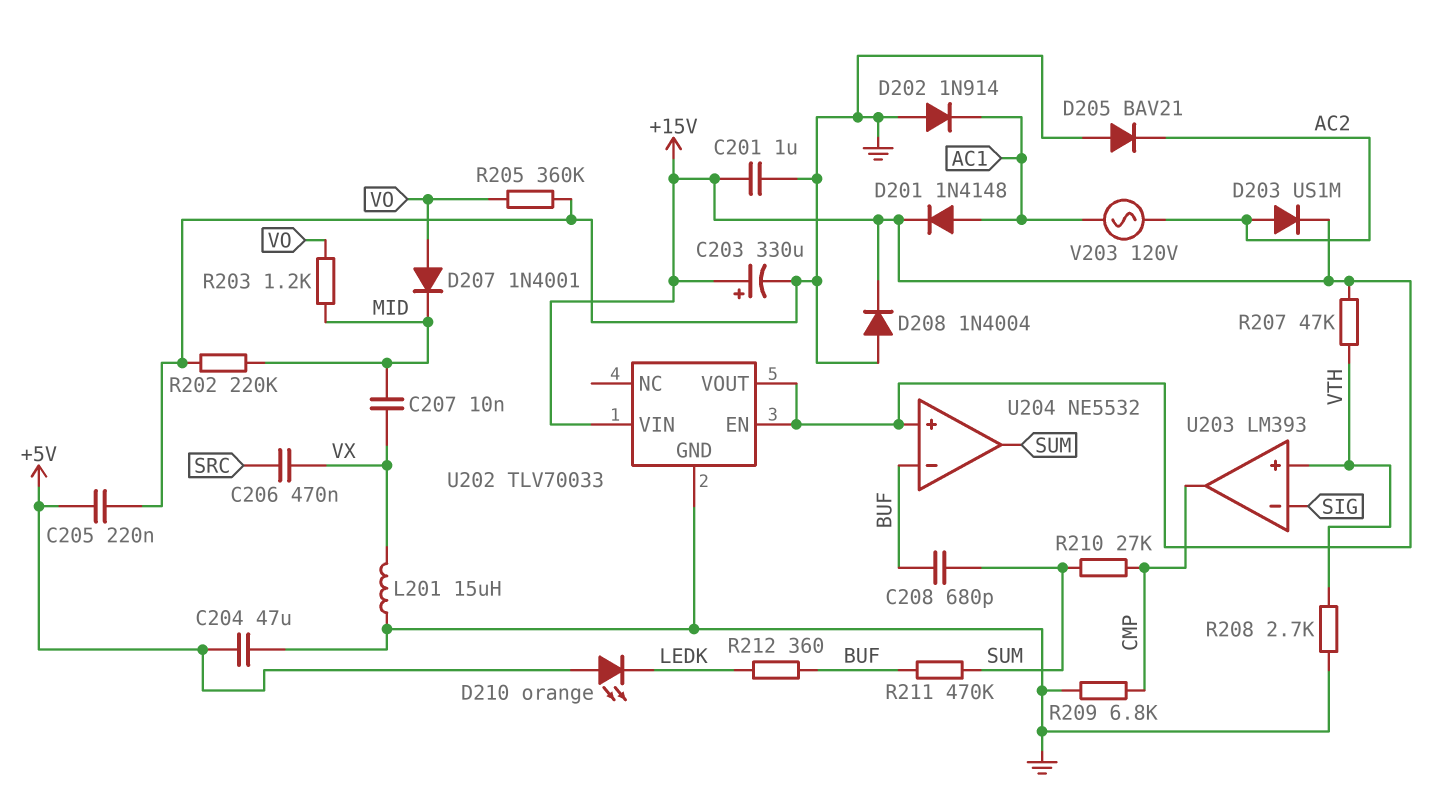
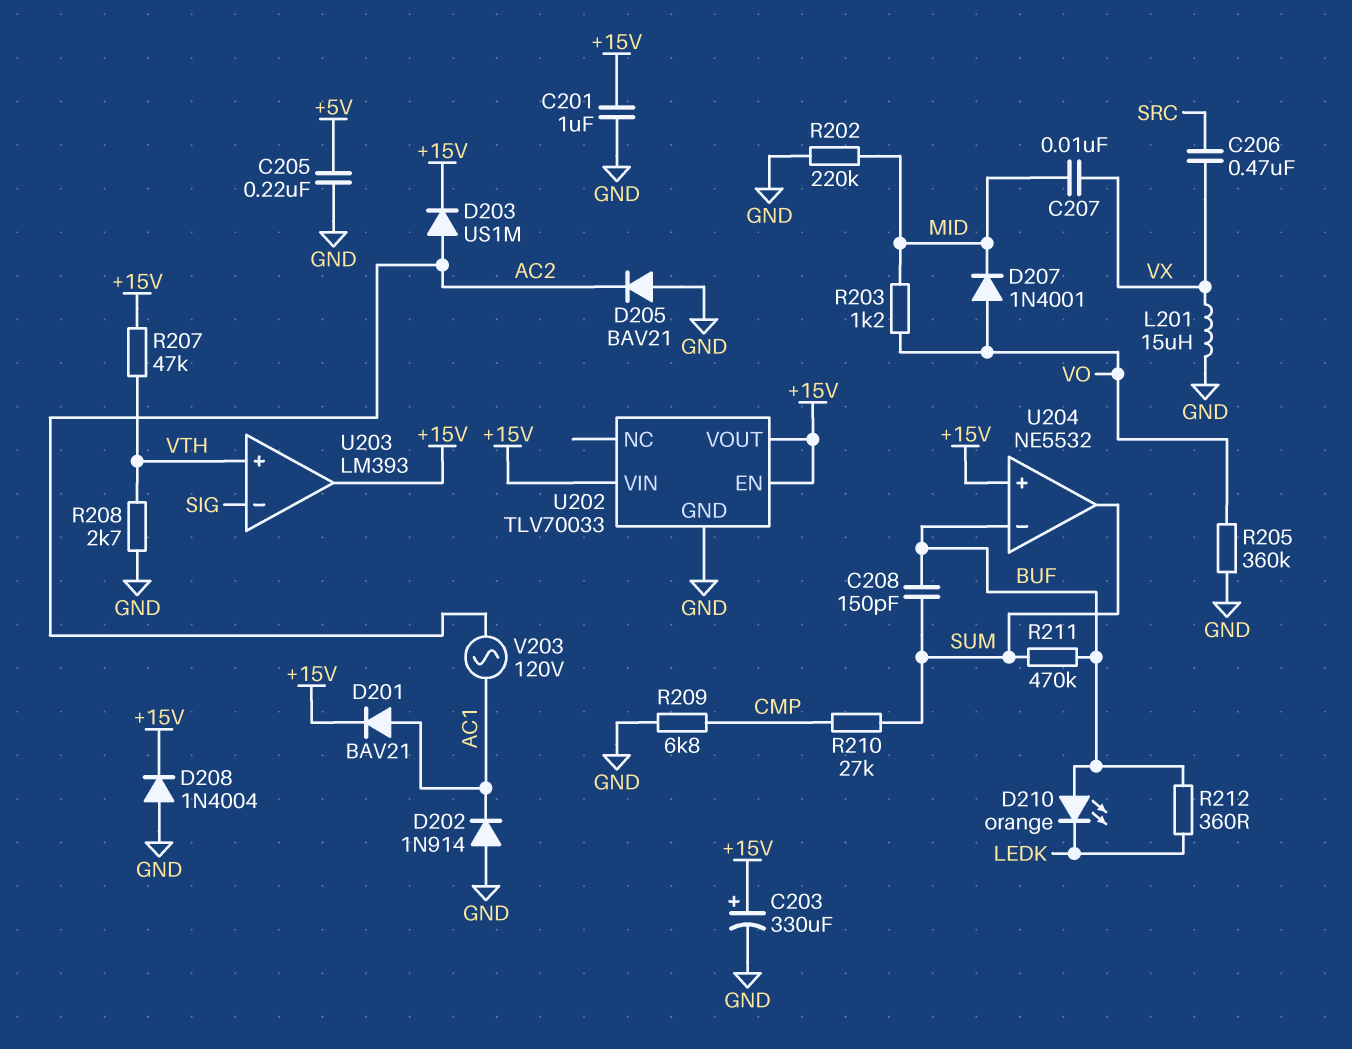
C204: 47uF (+5V, GND) -> none
C208: 680pF (BUF, SUM) -> 150pF (BUF, SUM)
D201: diode 1N4148 (A AC1, K +15V) -> diode BAV21 (A AC1, K +15V)
D210: LED orange (A +5V, K LEDK) -> LED orange (A BUF, K LEDK)
U203 pin out: CMP -> +15V

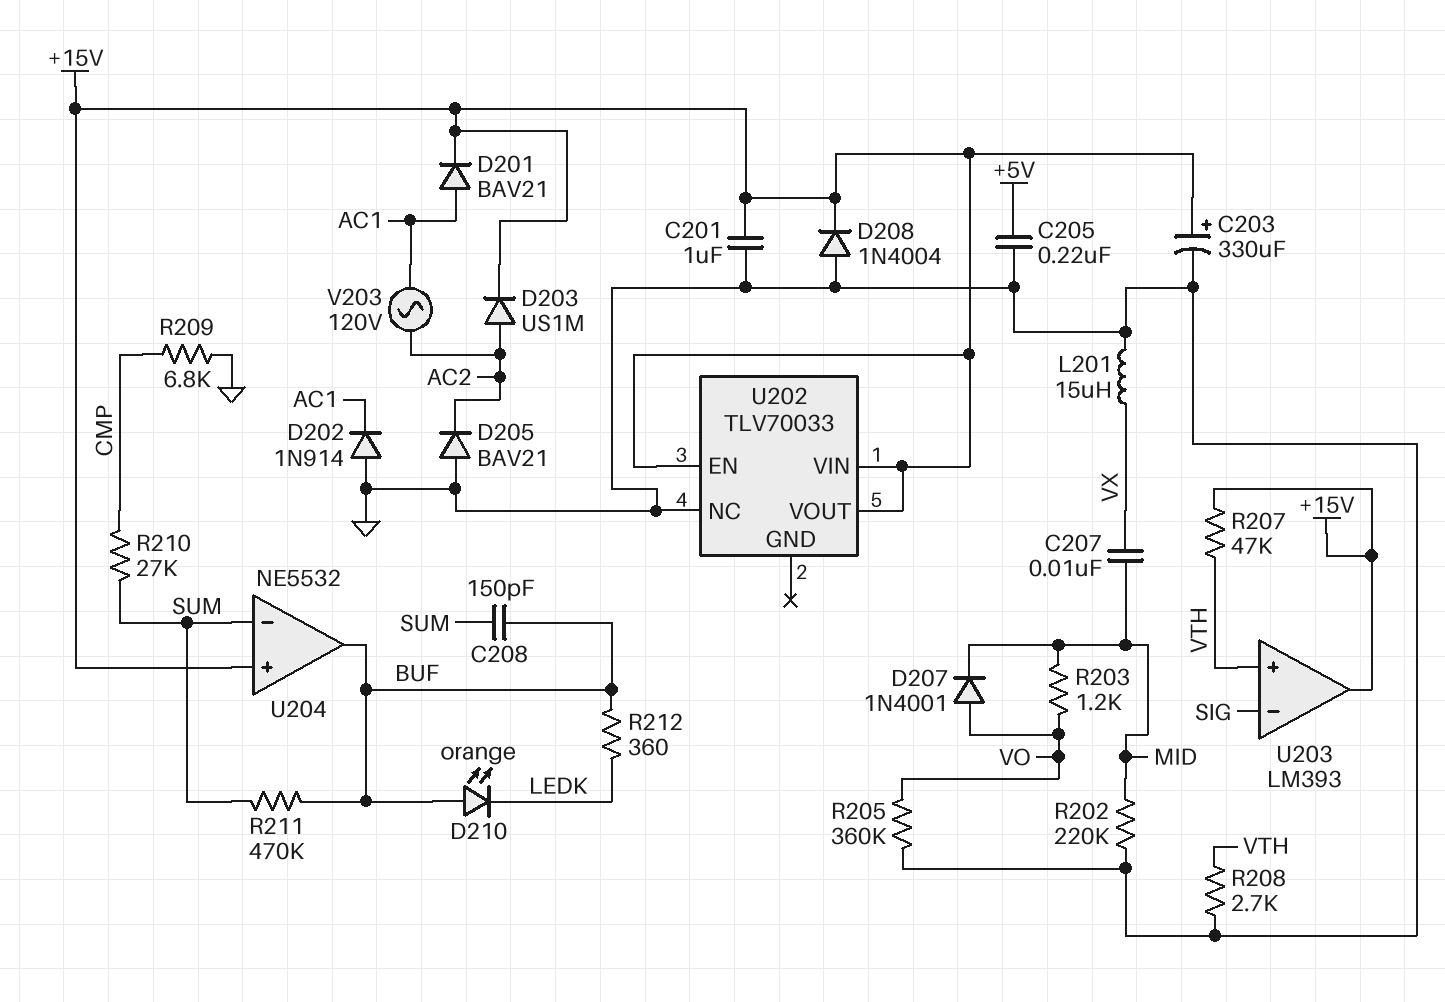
C206: 470nF (SRC, VX) -> none
U202 pin GND: GND -> none
U202 pin NC: none -> GND
U204 pin in-: BUF -> SUM
U204 pin out: SUM -> BUF

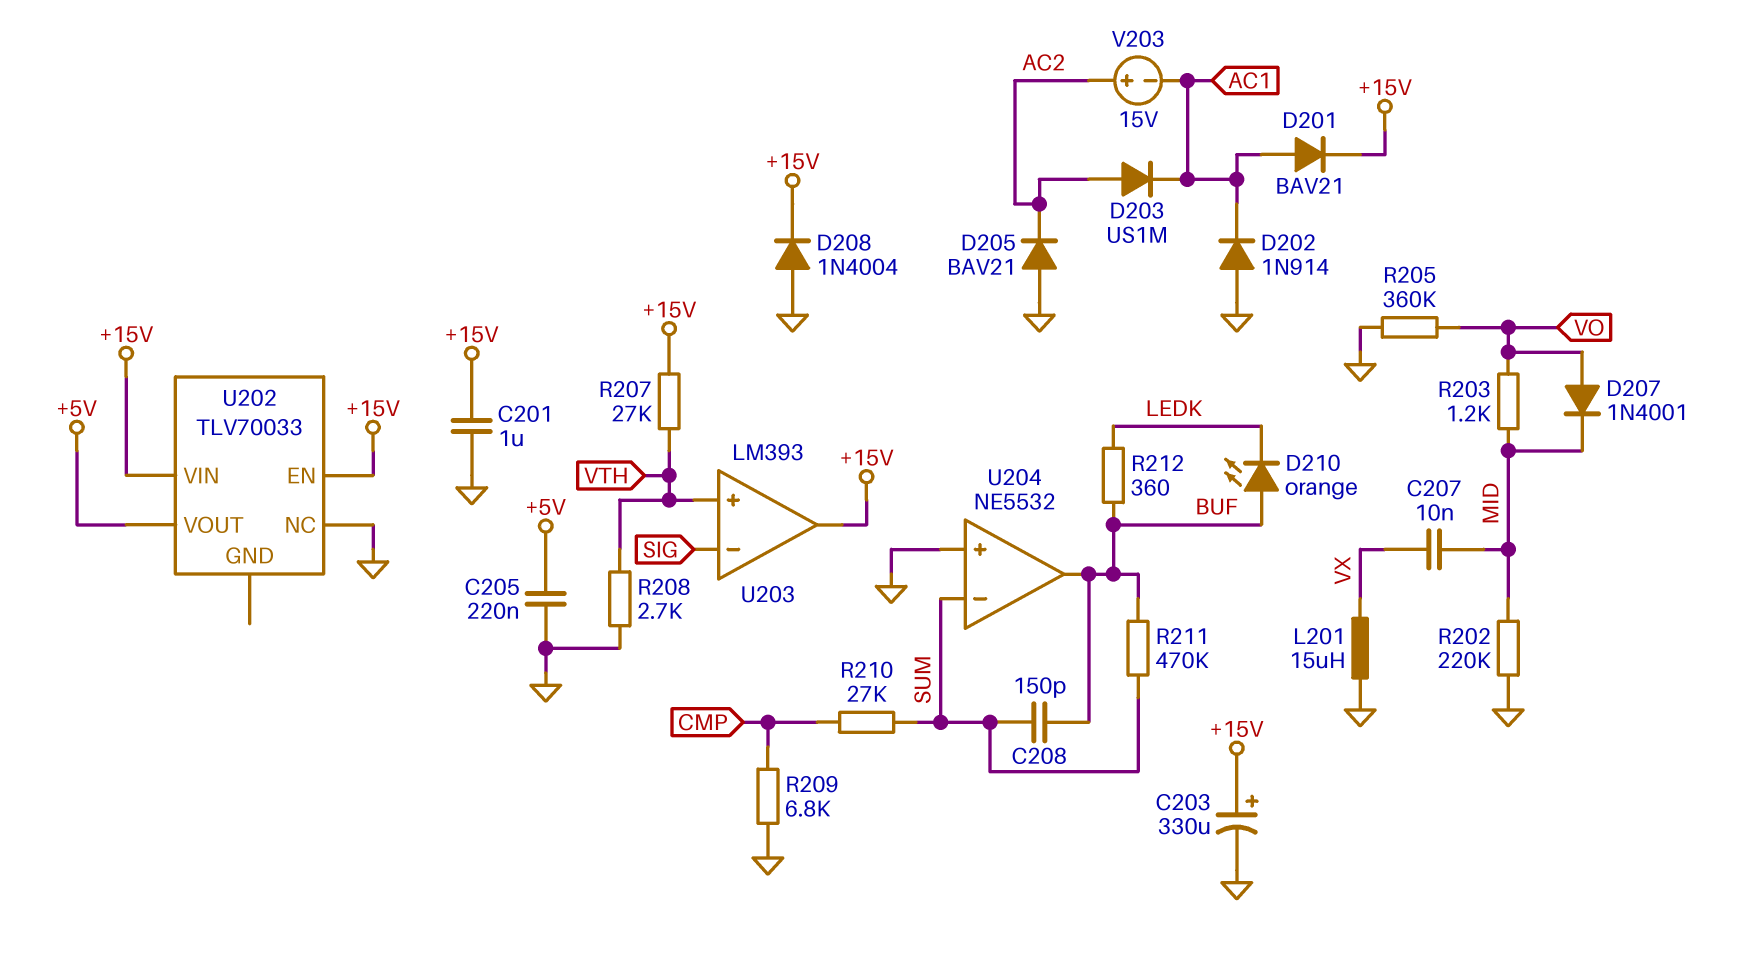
D203: diode US1M (A AC2, K +15V) -> diode US1M (A AC2, K AC1)
R207: 47k (+15V, VTH) -> 27k (+15V, VTH)
U202 pin VOUT: +15V -> +5V
U204 pin in+: +15V -> GND
V203: AC 120V (AC1, AC2) -> 15V (plus AC2, minus AC1)

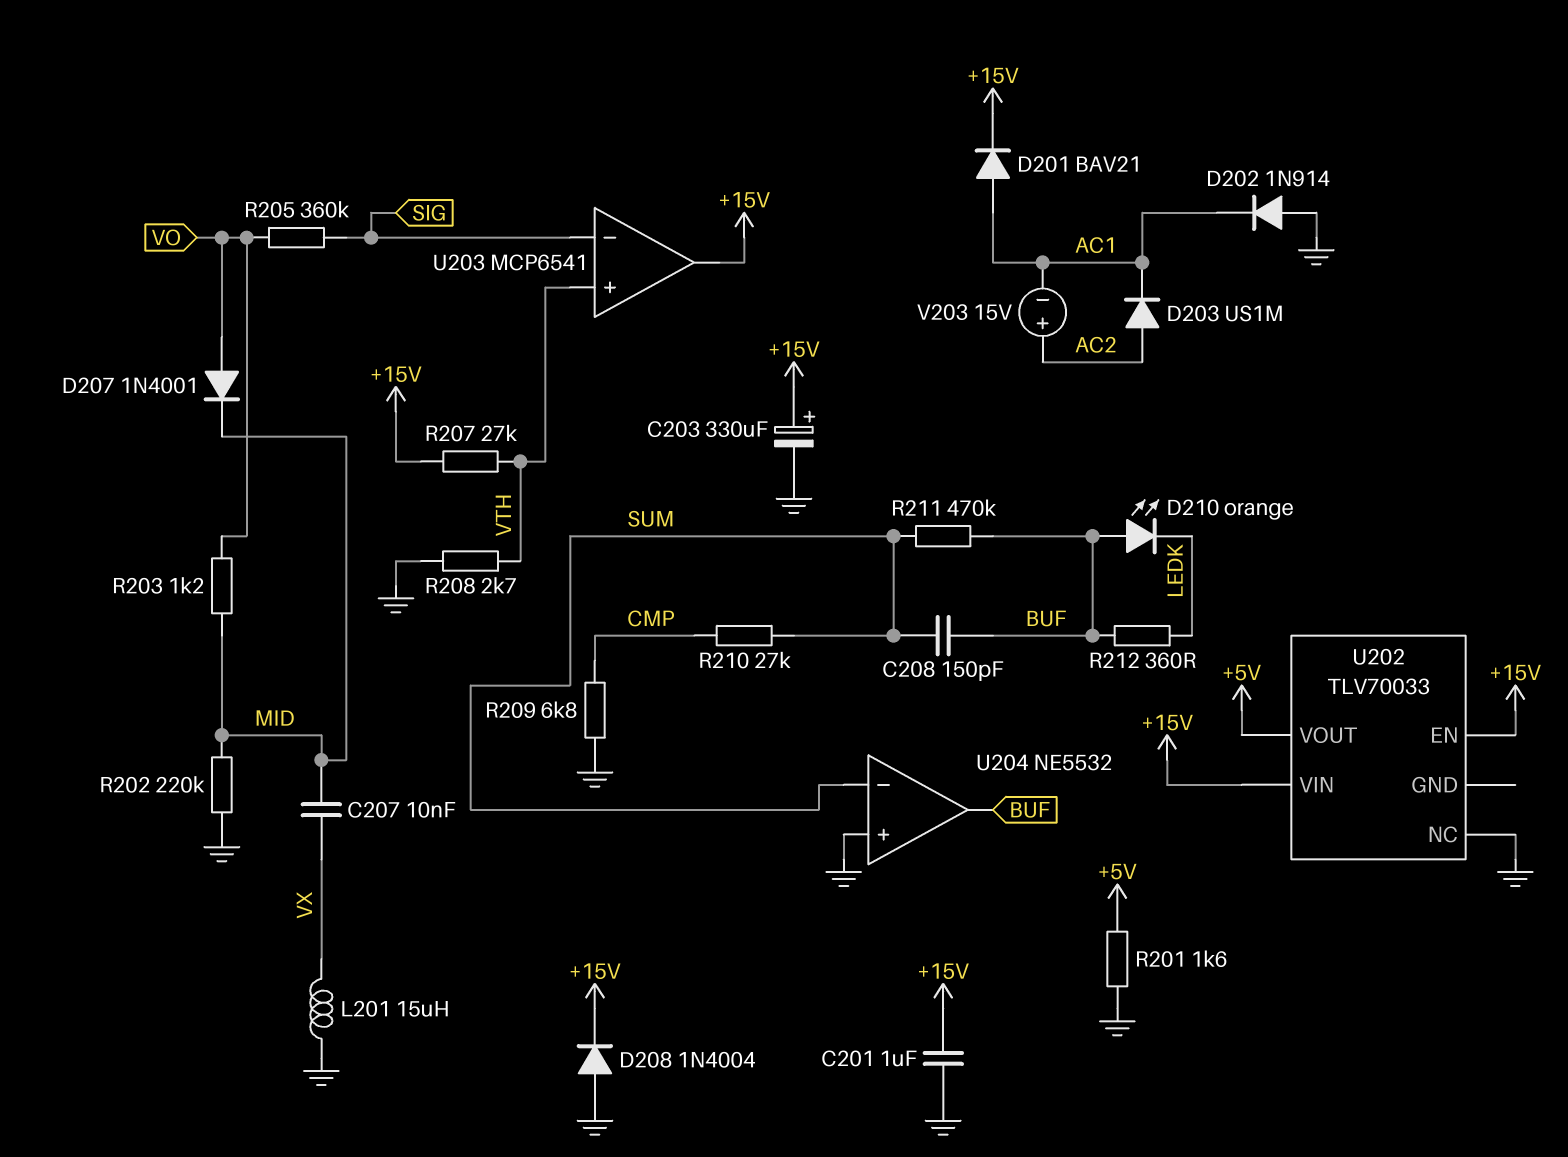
C205: 220nF (+5V, GND) -> none
D205: diode BAV21 (A GND, K AC2) -> none
R201: none -> 1.6k (+5V, GND)
R205: 360k (GND, VO) -> 360k (SIG, VO)
U203: LM393 -> MCP6541

